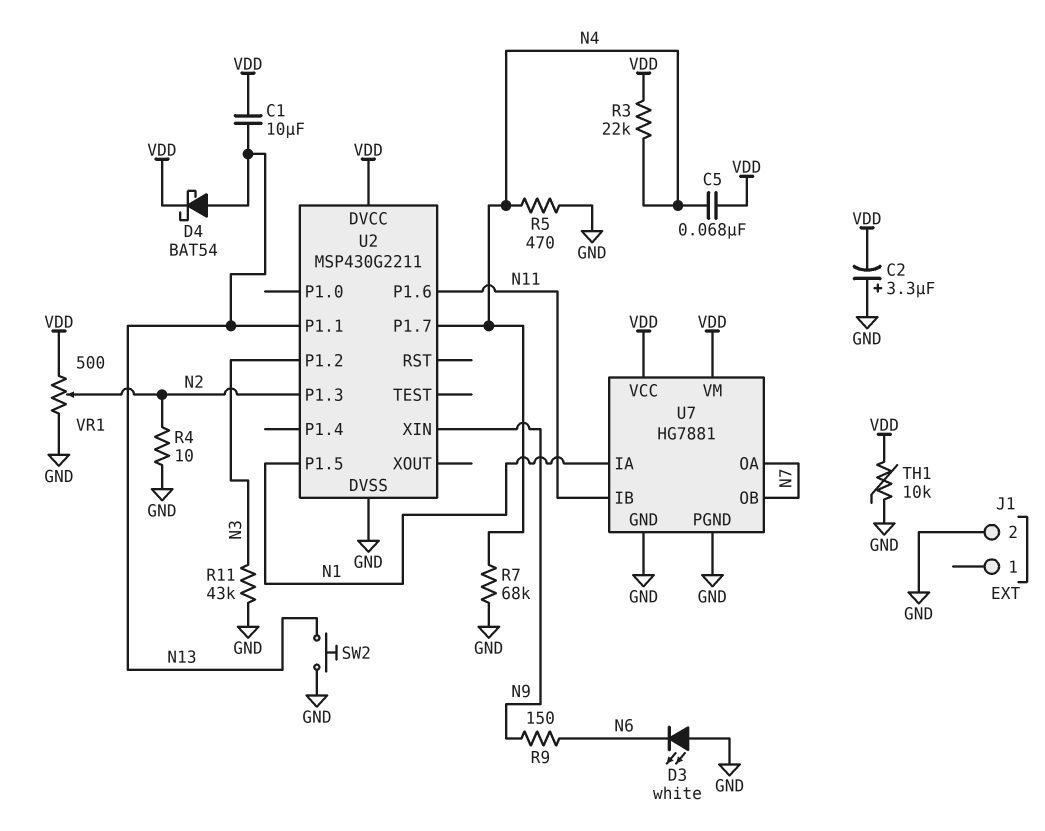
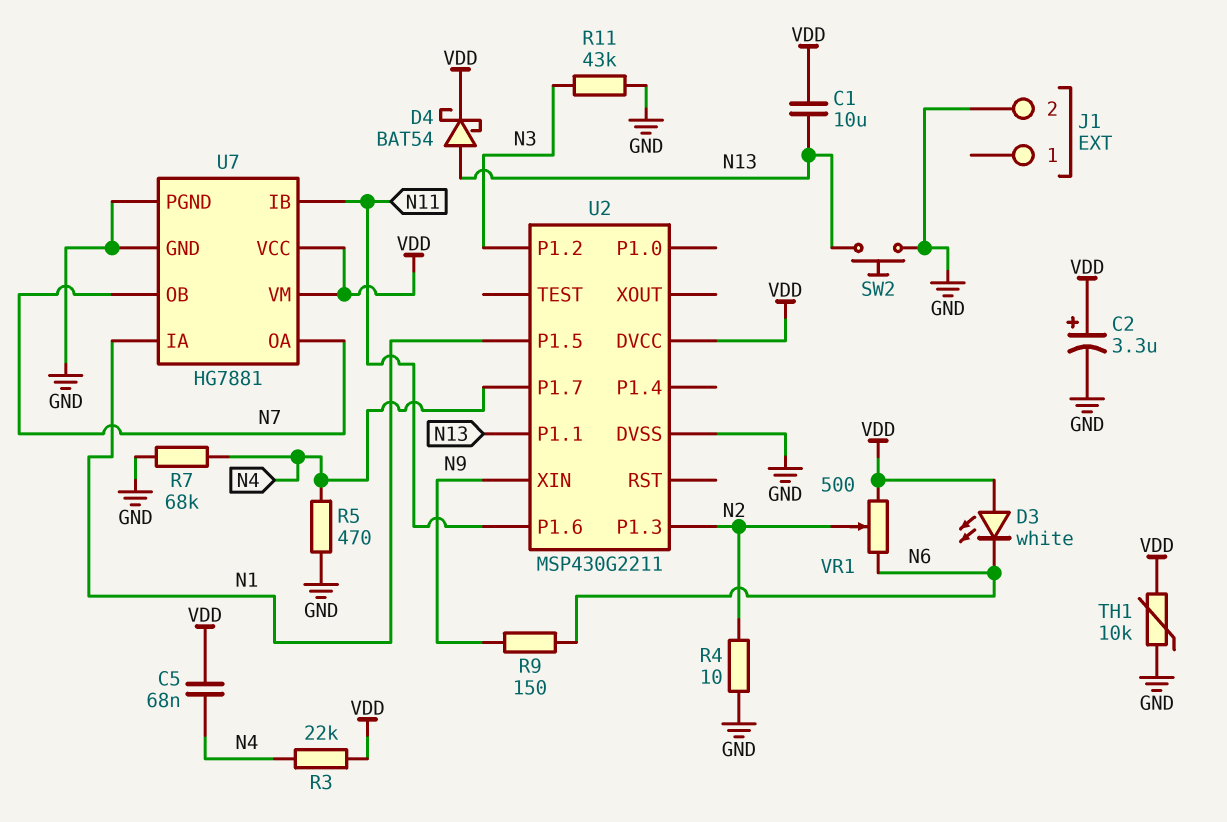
C2: 3.3uF (plus GND, minus VDD) -> 3.3uF (plus VDD, minus GND)
D3: LED white (A GND, K N6) -> LED white (A VDD, K N6)
VR1: 500 (GND, VDD, wiper N2) -> 500 (N6, VDD, wiper N2)

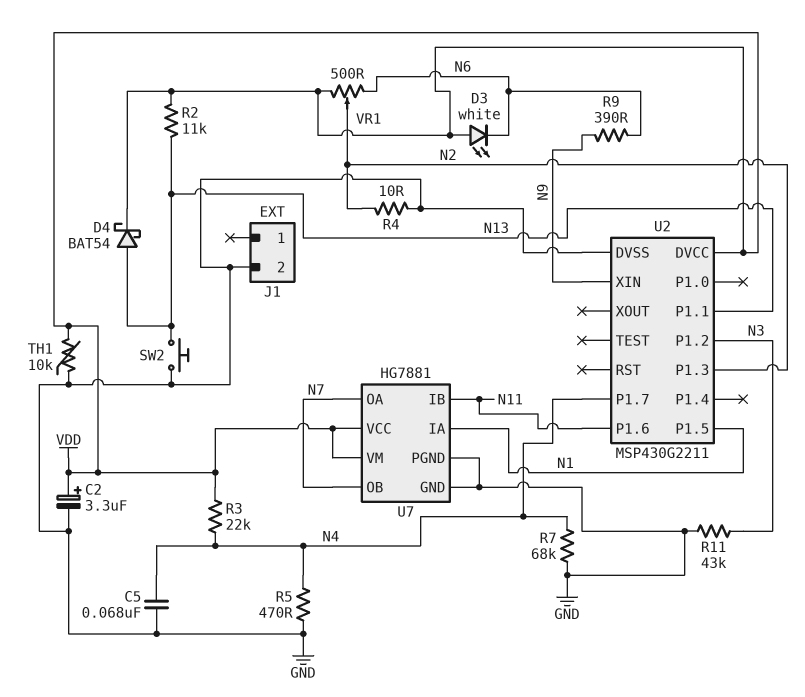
C1: 10uF (N13, VDD) -> none
C5: 68nF (N4, VDD) -> 68nF (GND, N4)
R2: none -> 11k (N13, VDD)
R9: 150 (N6, N9) -> 390 (N6, N9)

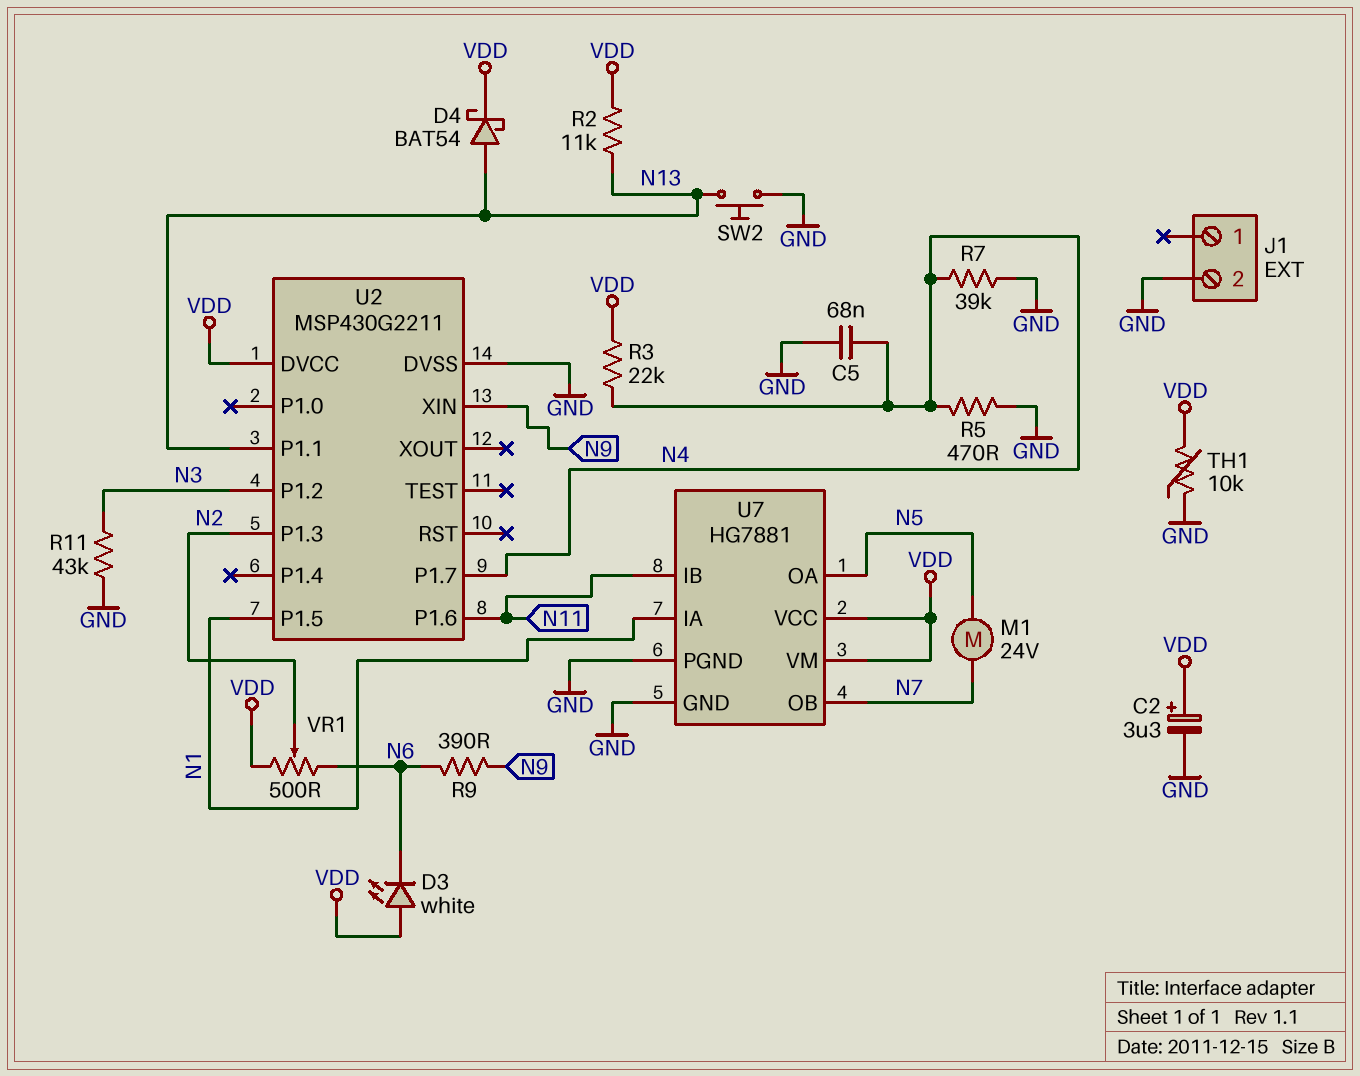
M1: none -> motor 24V (N5, N7)
R4: 10 (GND, N2) -> none
R7: 68k (GND, N4) -> 39k (GND, N4)
U7 pin OA: N7 -> N5

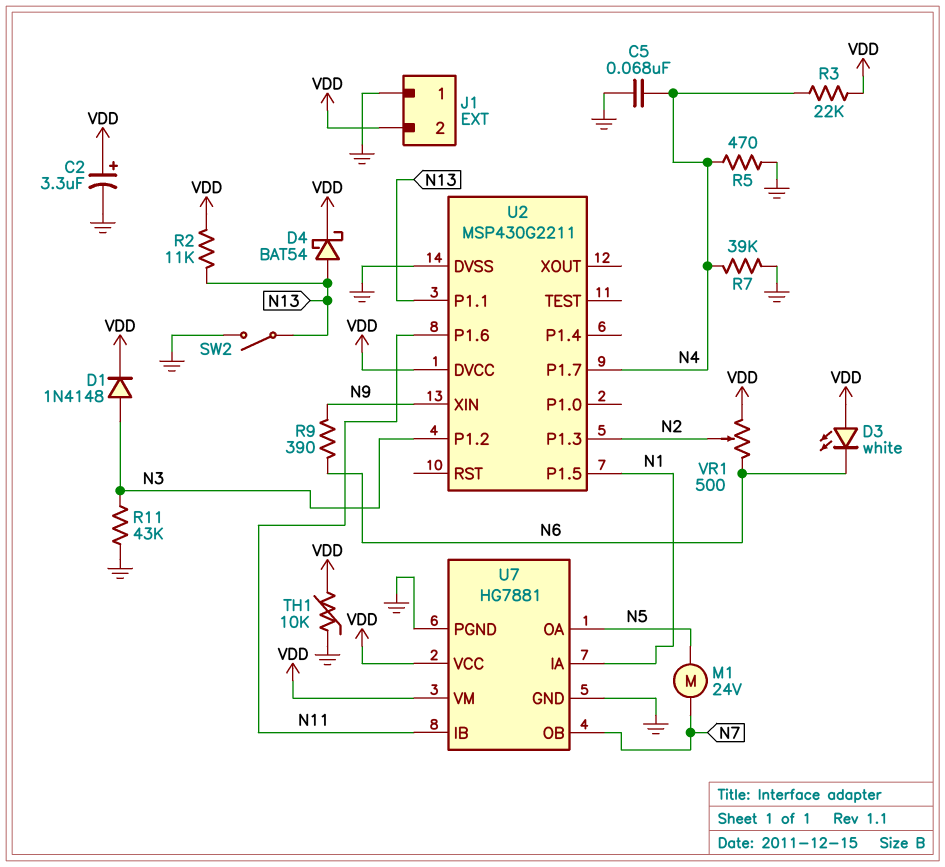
D1: none -> diode 1N4148 (A N3, K VDD)
J1 pin 1: none -> GND
J1 pin 2: GND -> VDD
SW2: button (GND, N13) -> switch (GND, N13)

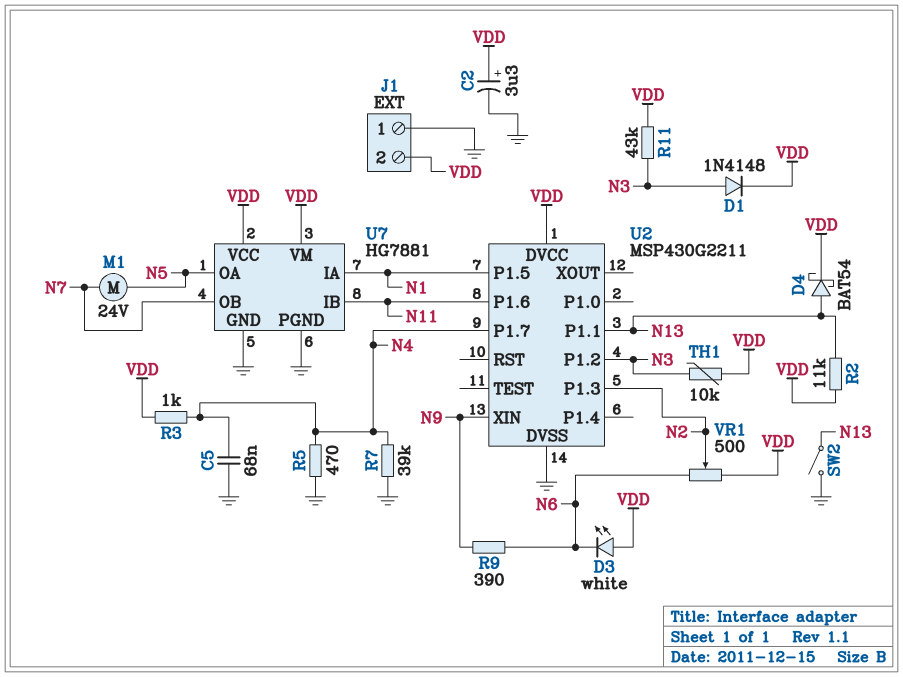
R3: 22k (N4, VDD) -> 1k (N4, VDD)
R11: 43k (GND, N3) -> 43k (N3, VDD)
TH1: 10k (GND, VDD) -> 10k (N3, VDD)

